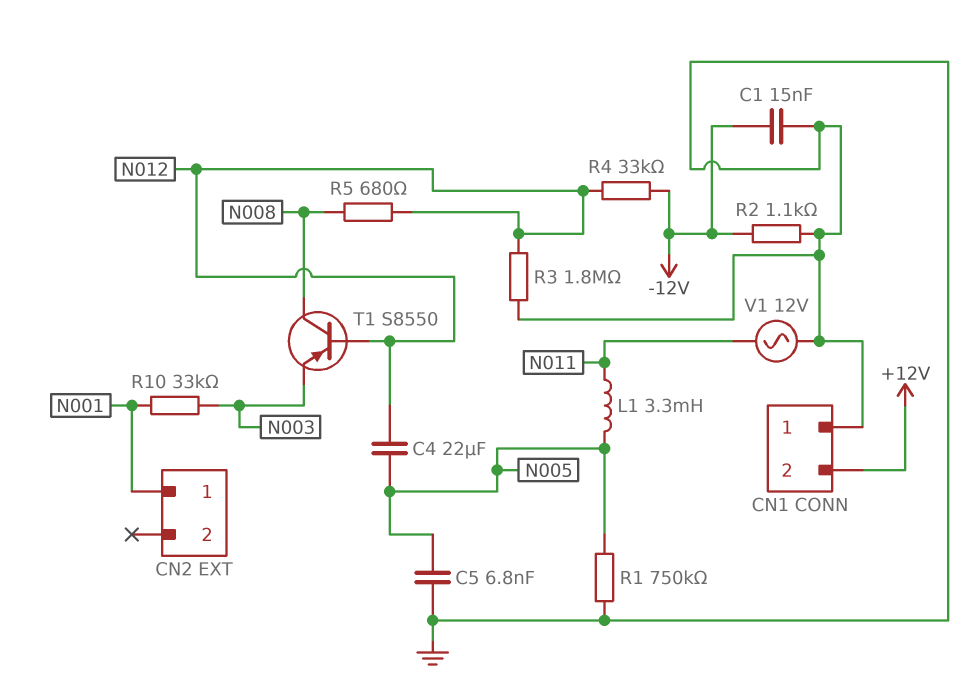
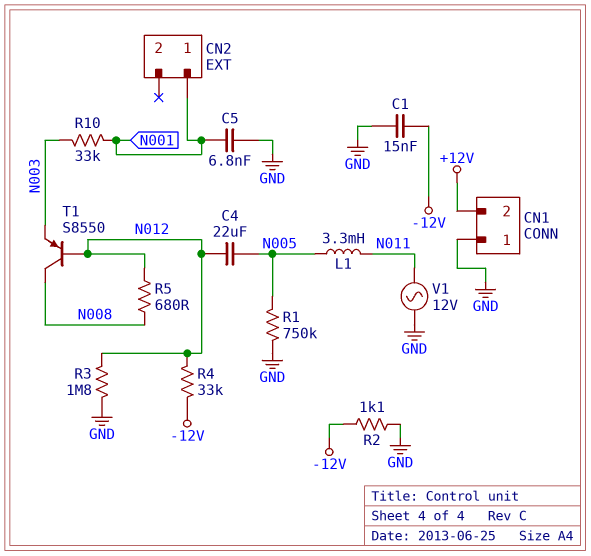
C5: 6.8nF (GND, N005) -> 6.8nF (GND, N001)

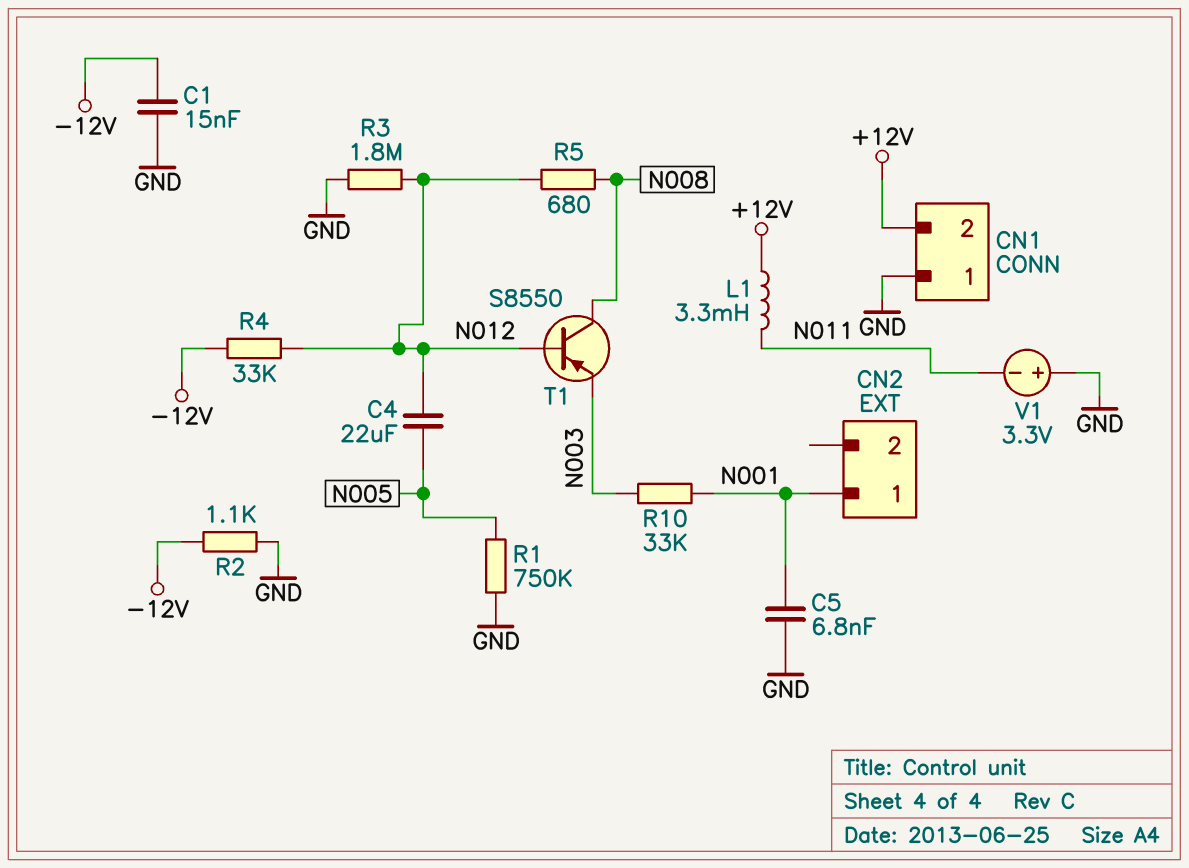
L1: 3.3mH (N005, N011) -> 3.3mH (+12V, N011)
V1: AC 12V (GND, N011) -> 3.3V (plus GND, minus N011)

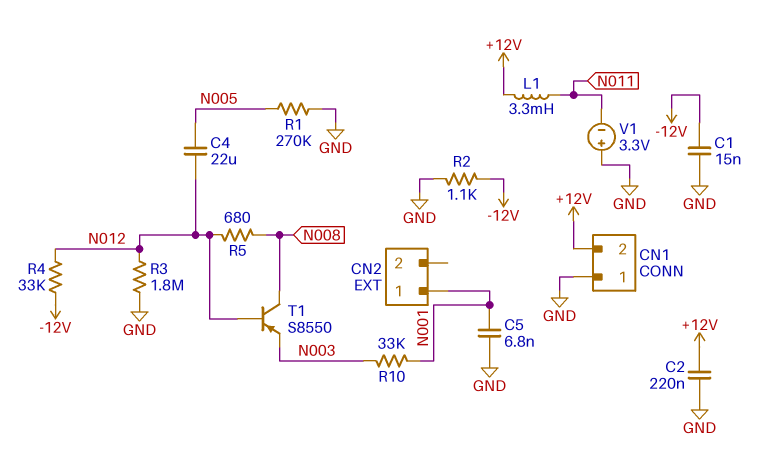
C2: none -> 220nF (+12V, GND)
R1: 750k (GND, N005) -> 270k (GND, N005)

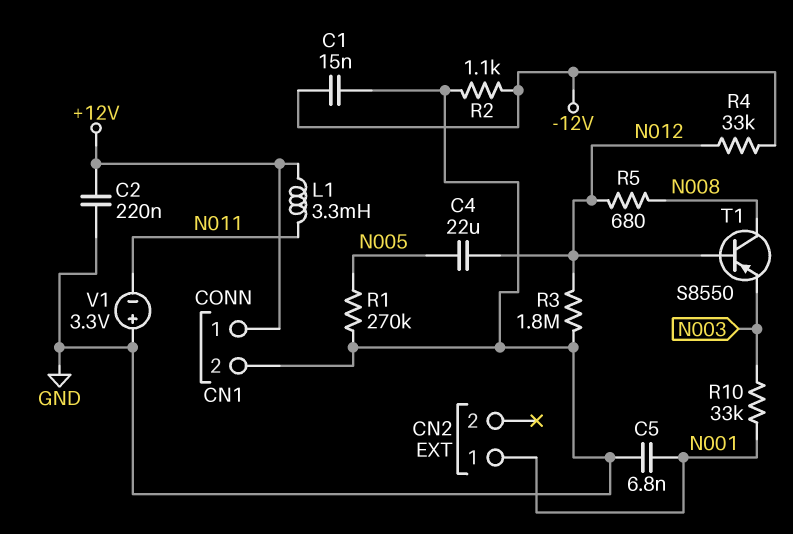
CN1 pin 1: GND -> +12V
CN1 pin 2: +12V -> GND

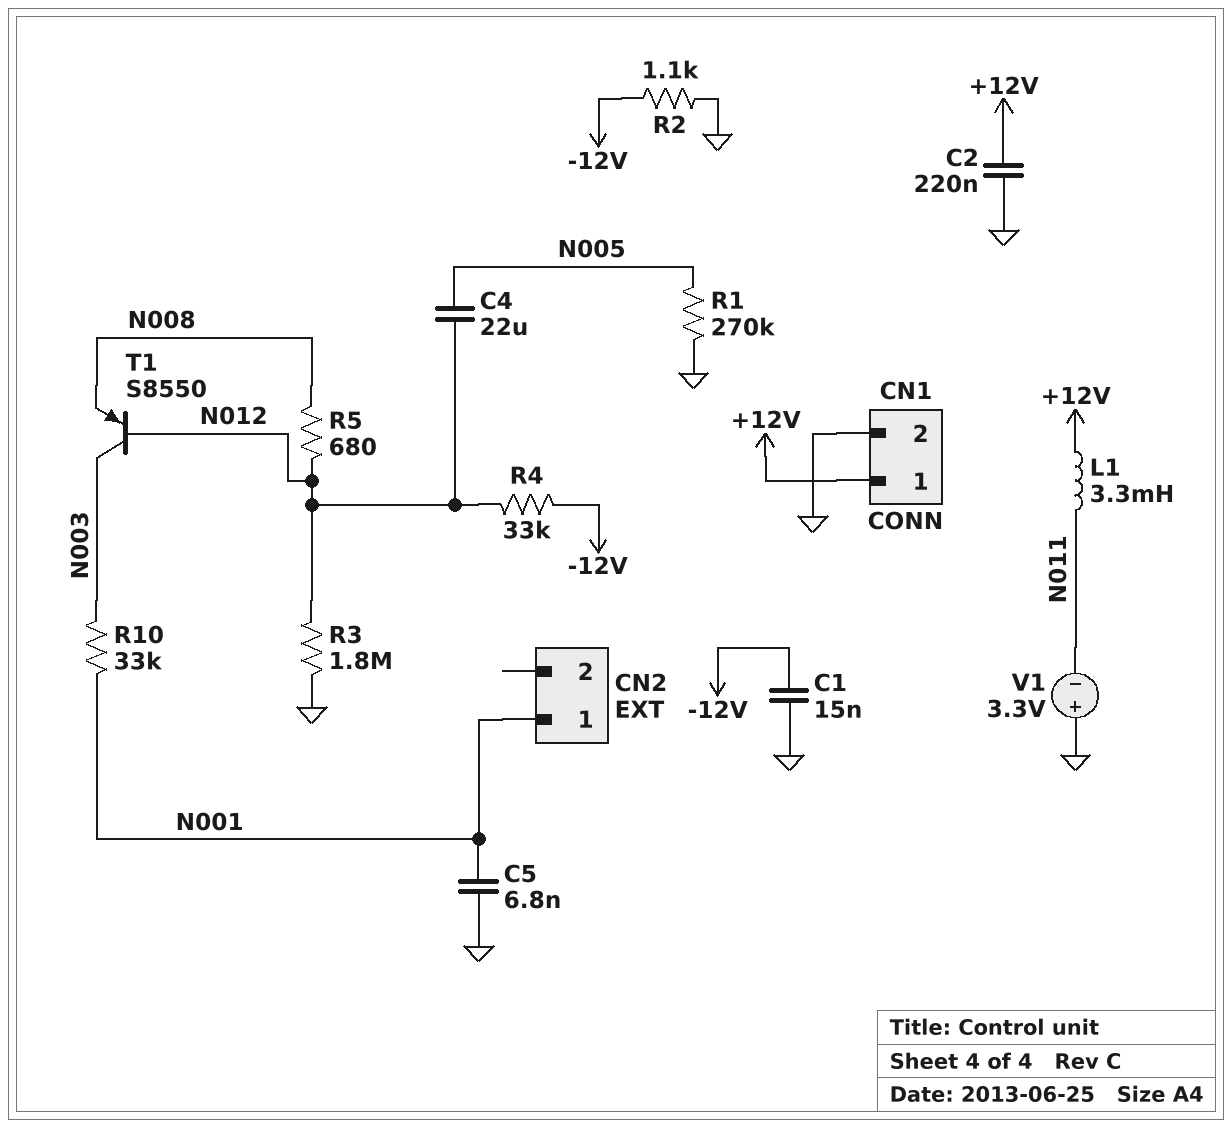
T1: PNP S8550 (B N012, C N008, E N003) -> PNP S8550 (B N012, C N003, E N008)

